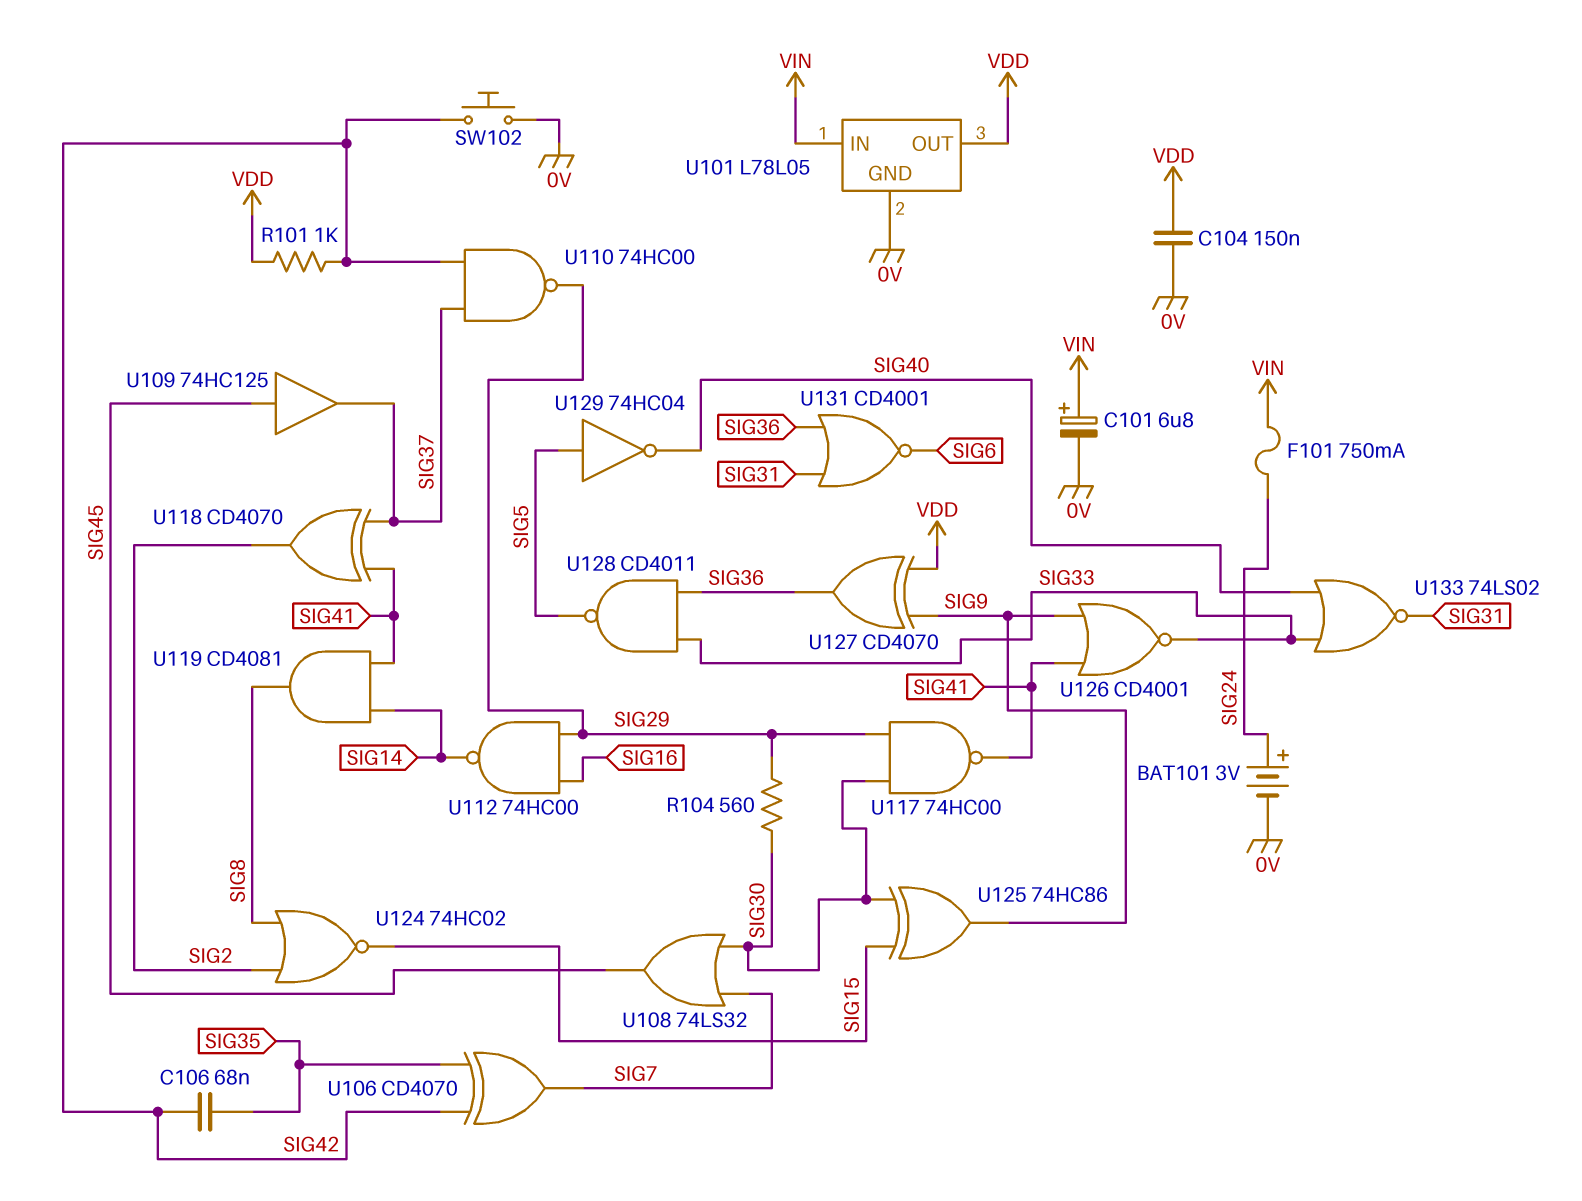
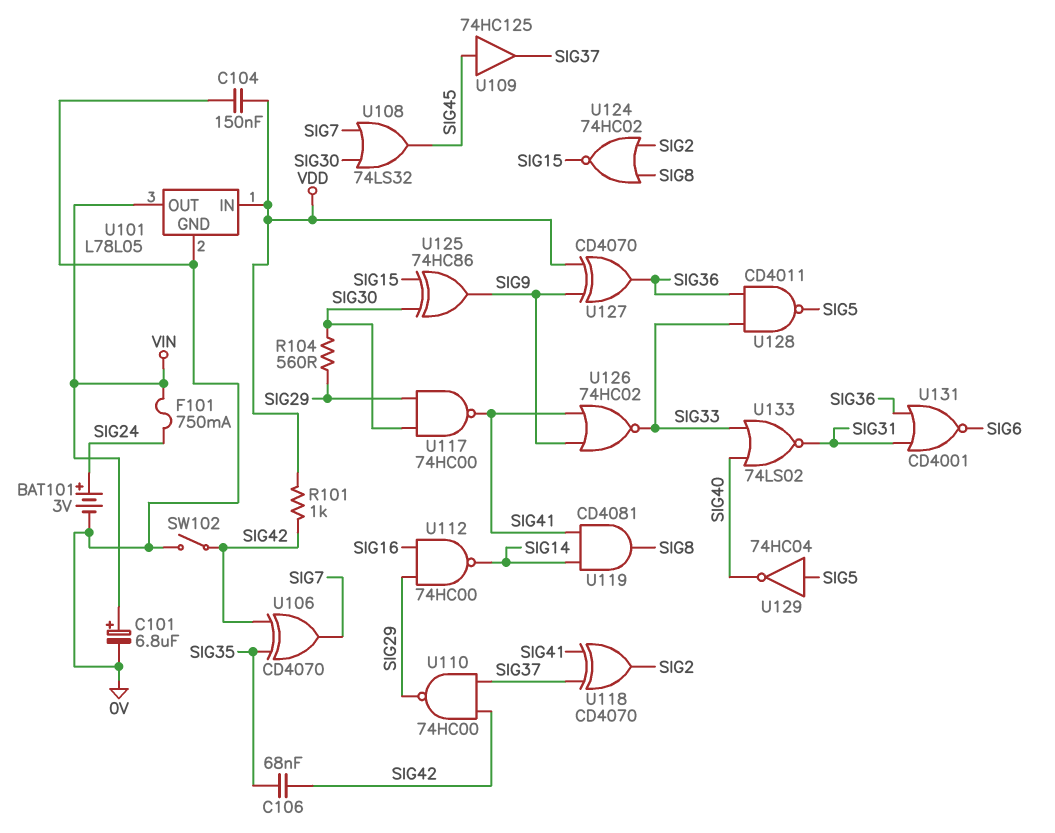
SW102: button (0V, SIG42) -> switch (0V, SIG42)
U101 pin IN: VIN -> VDD
U101 pin OUT: VDD -> VIN
U126: NOR CD4001 (in SIG9, in SIG41, out SIG33) -> NOR 74HC02 (in SIG9, in SIG41, out SIG33)

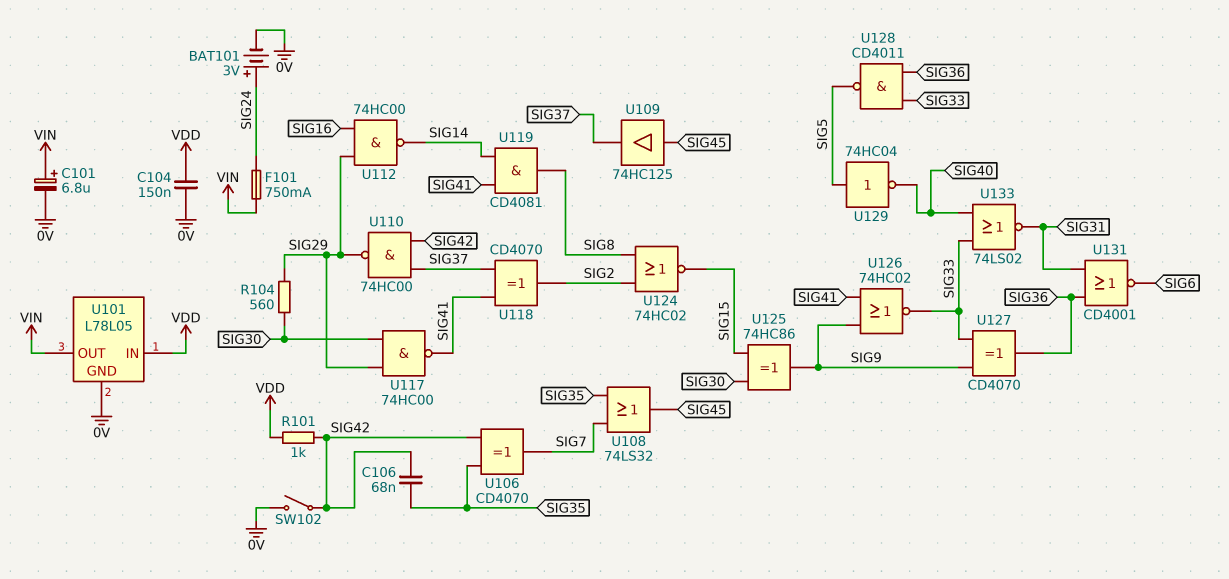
U108: OR 74LS32 (in SIG7, in SIG30, out SIG45) -> OR 74LS32 (in SIG7, in SIG35, out SIG45)
U127: XOR CD4070 (in SIG9, in VDD, out SIG36) -> XOR CD4070 (in SIG9, in SIG33, out SIG36)

